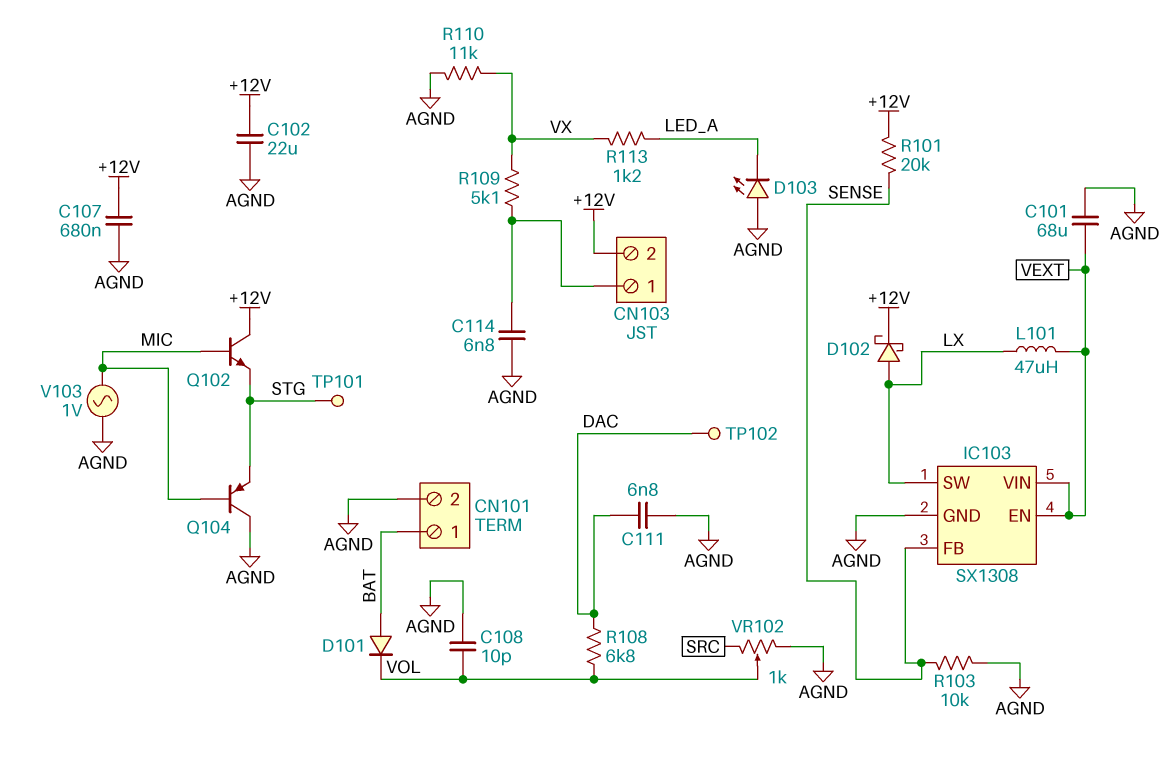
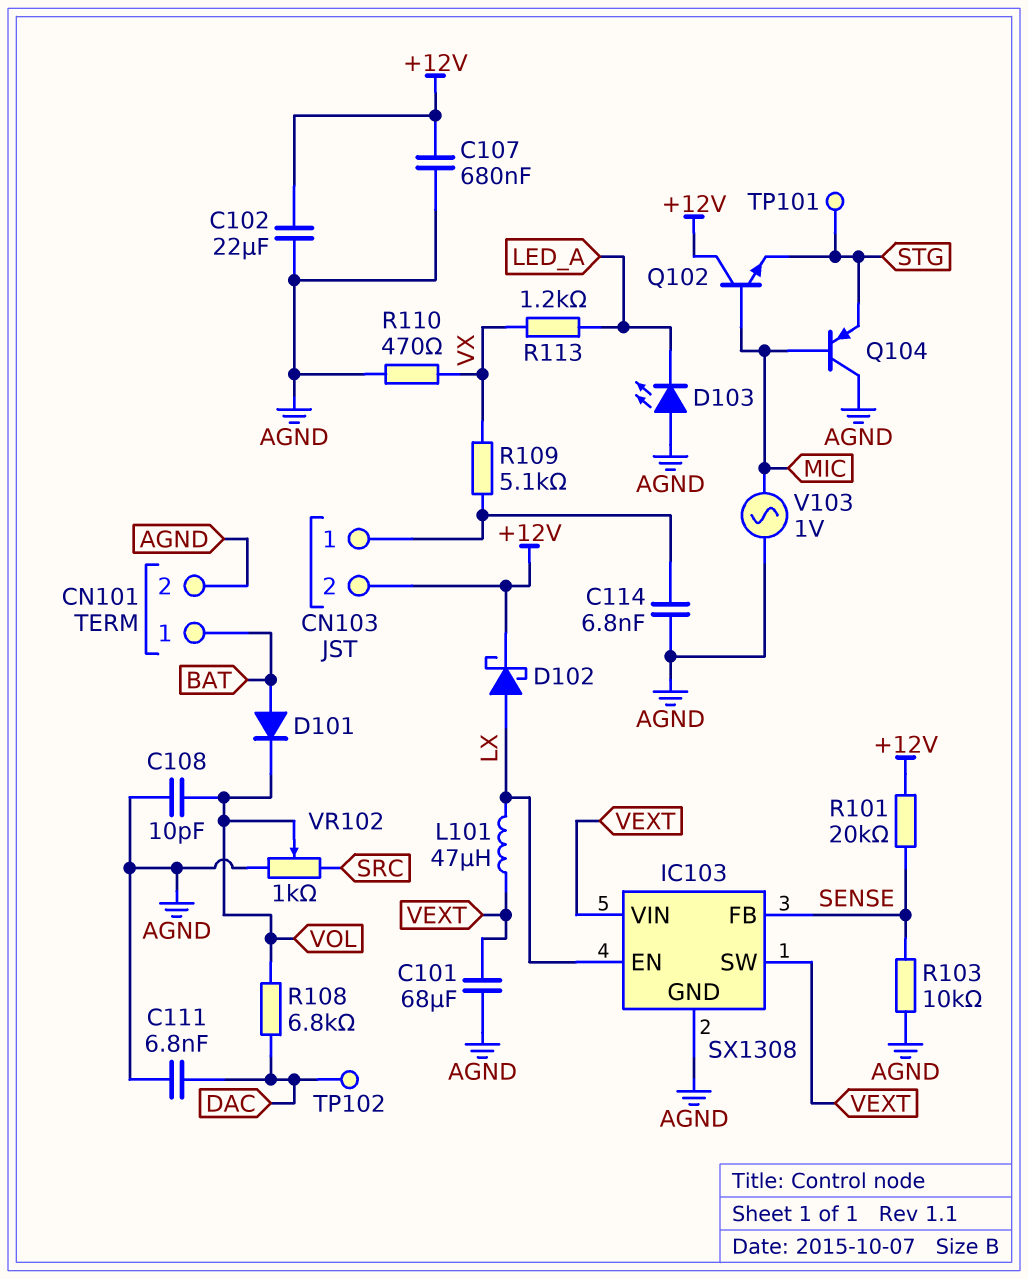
IC103 pin EN: VEXT -> LX
IC103 pin SW: LX -> VEXT
R110: 11k (AGND, VX) -> 470 (AGND, VX)

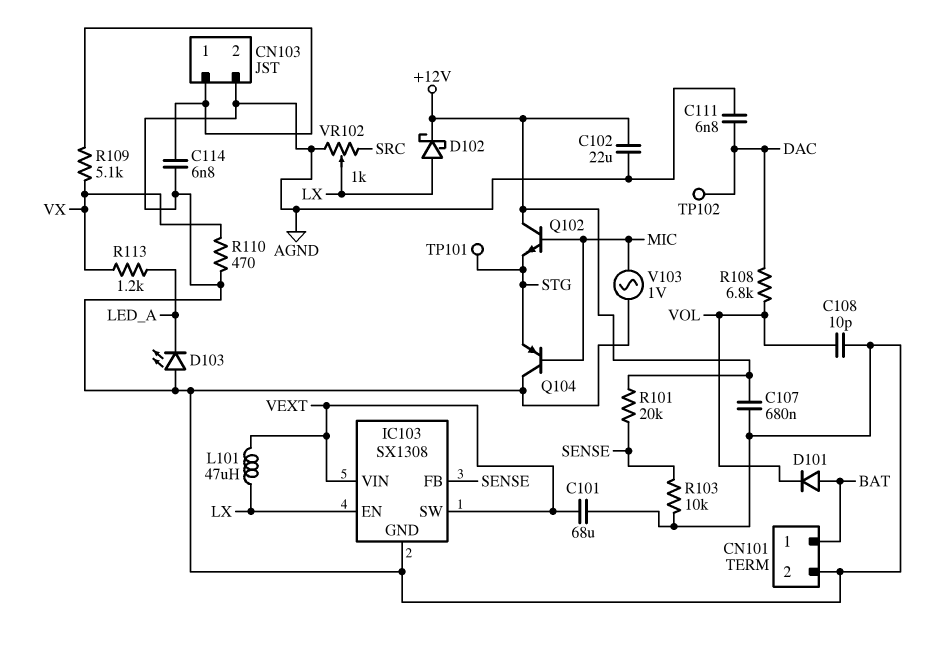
CN103 pin 2: +12V -> AGND
VR102: 1k (AGND, SRC, wiper VOL) -> 1k (AGND, SRC, wiper LX)

